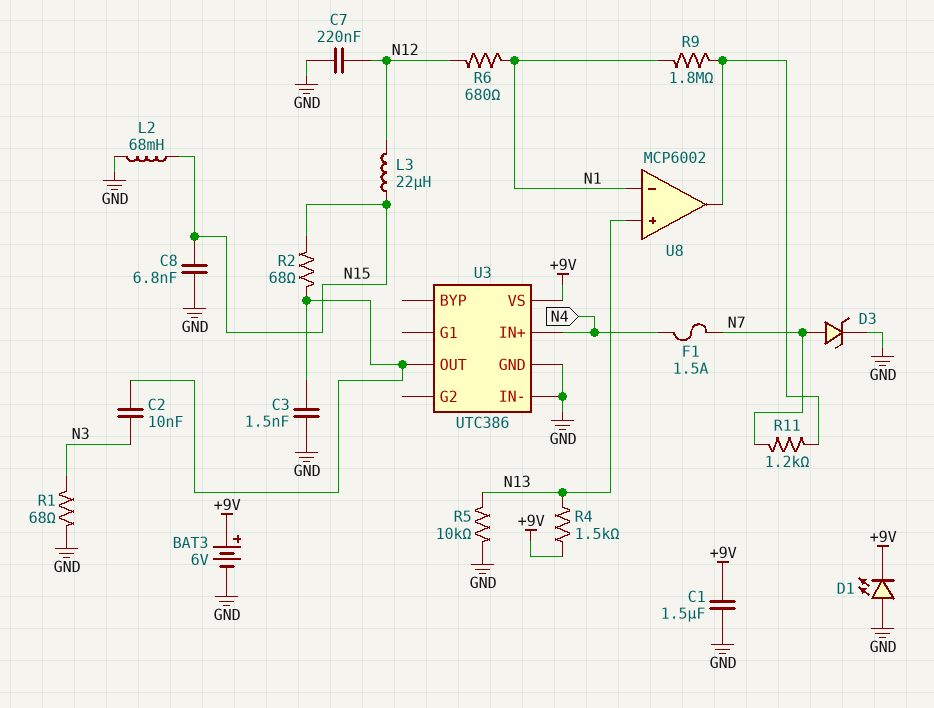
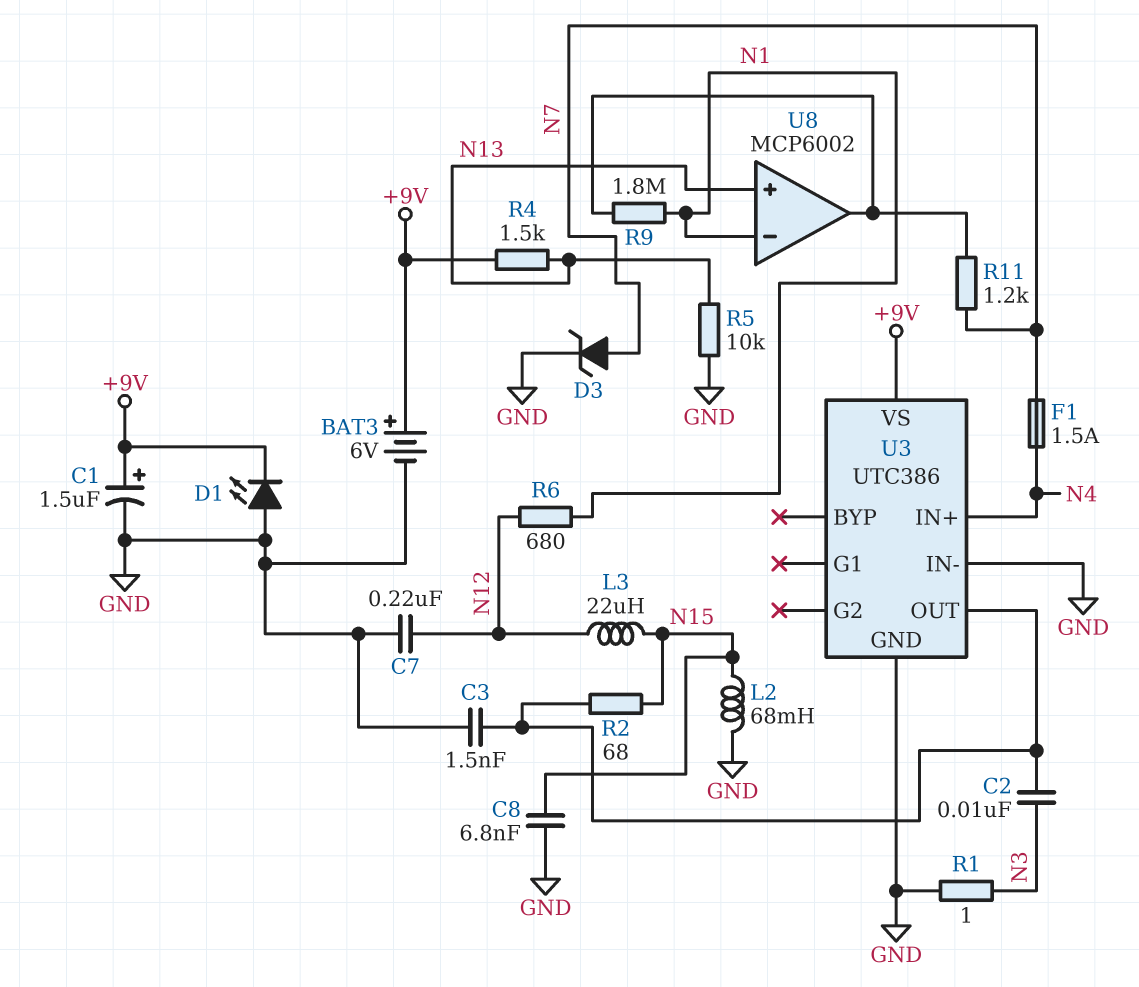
C1: 1.5uF (+9V, GND) -> 1.5uF (plus +9V, minus GND)
R1: 68 (GND, N3) -> 1 (GND, N3)

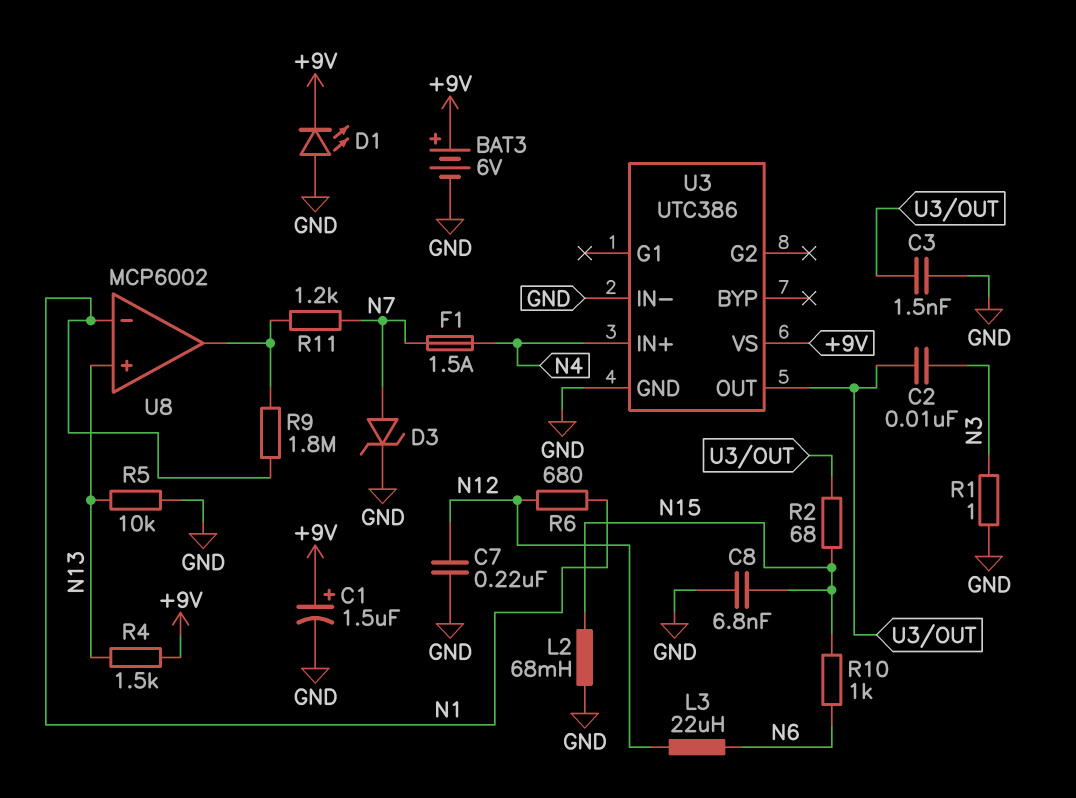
L3: 22uH (N12, N15) -> 22uH (N6, N12)
R10: none -> 1k (N6, N15)

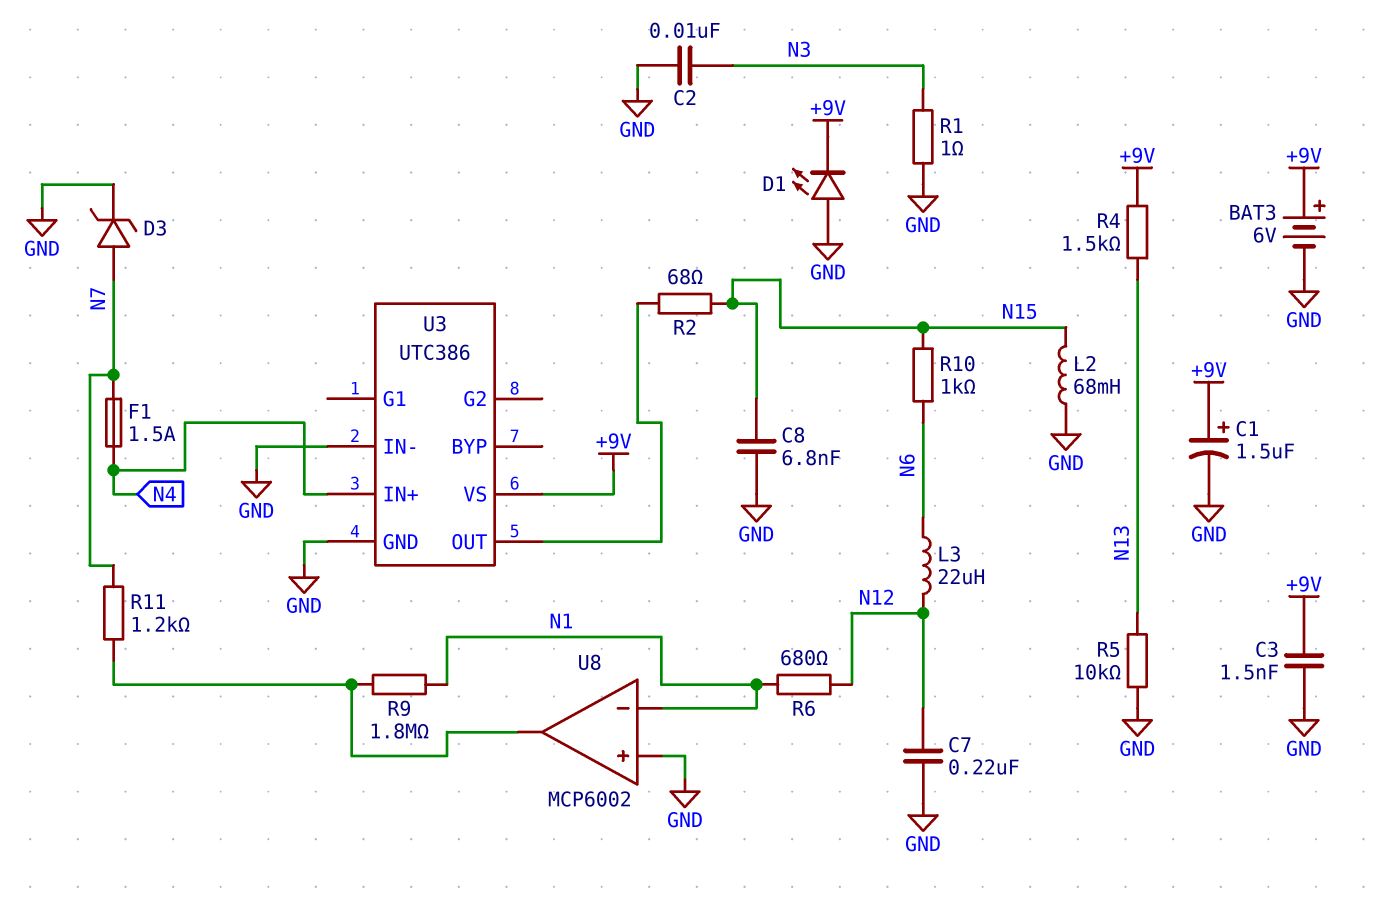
C2: 10nF (N3, U3/OUT) -> 10nF (GND, N3)
C3: 1.5nF (GND, U3/OUT) -> 1.5nF (+9V, GND)
U8 pin in+: N13 -> GND

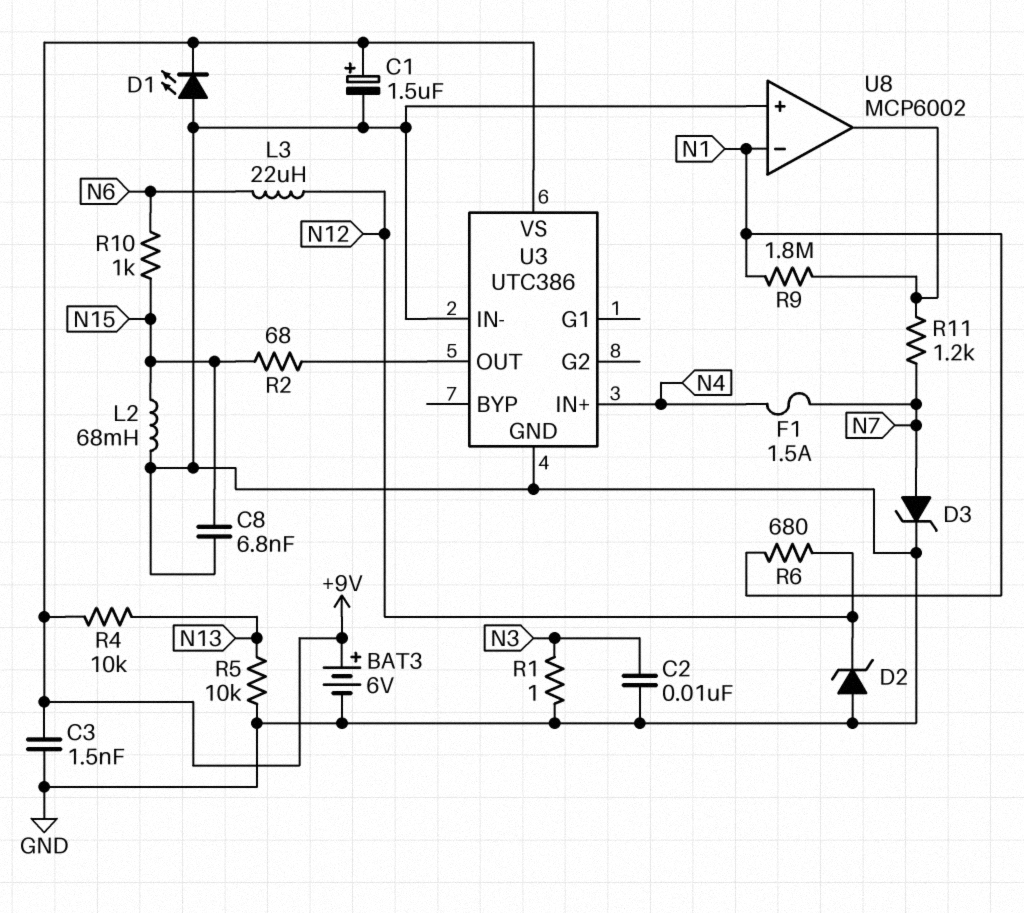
C7: 220nF (GND, N12) -> none
D2: none -> zener (A GND, K N12)
R4: 1.5k (+9V, N13) -> 10k (+9V, N13)

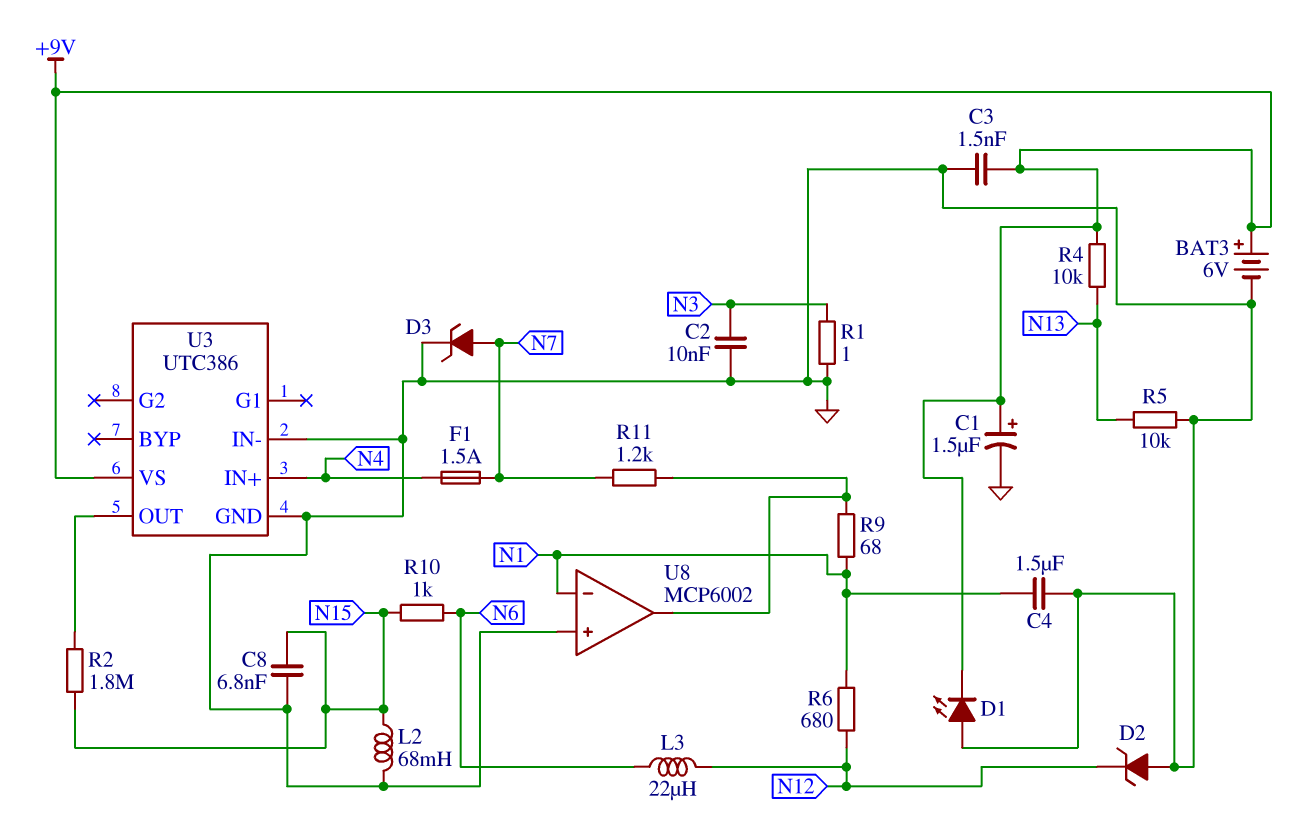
C4: none -> 1.5uF (GND, N1)
R2: 68 (N15, U3/OUT) -> 1.8M (N15, U3/OUT)
R9: 1.8M (N1, U8/out) -> 68 (N1, U8/out)

